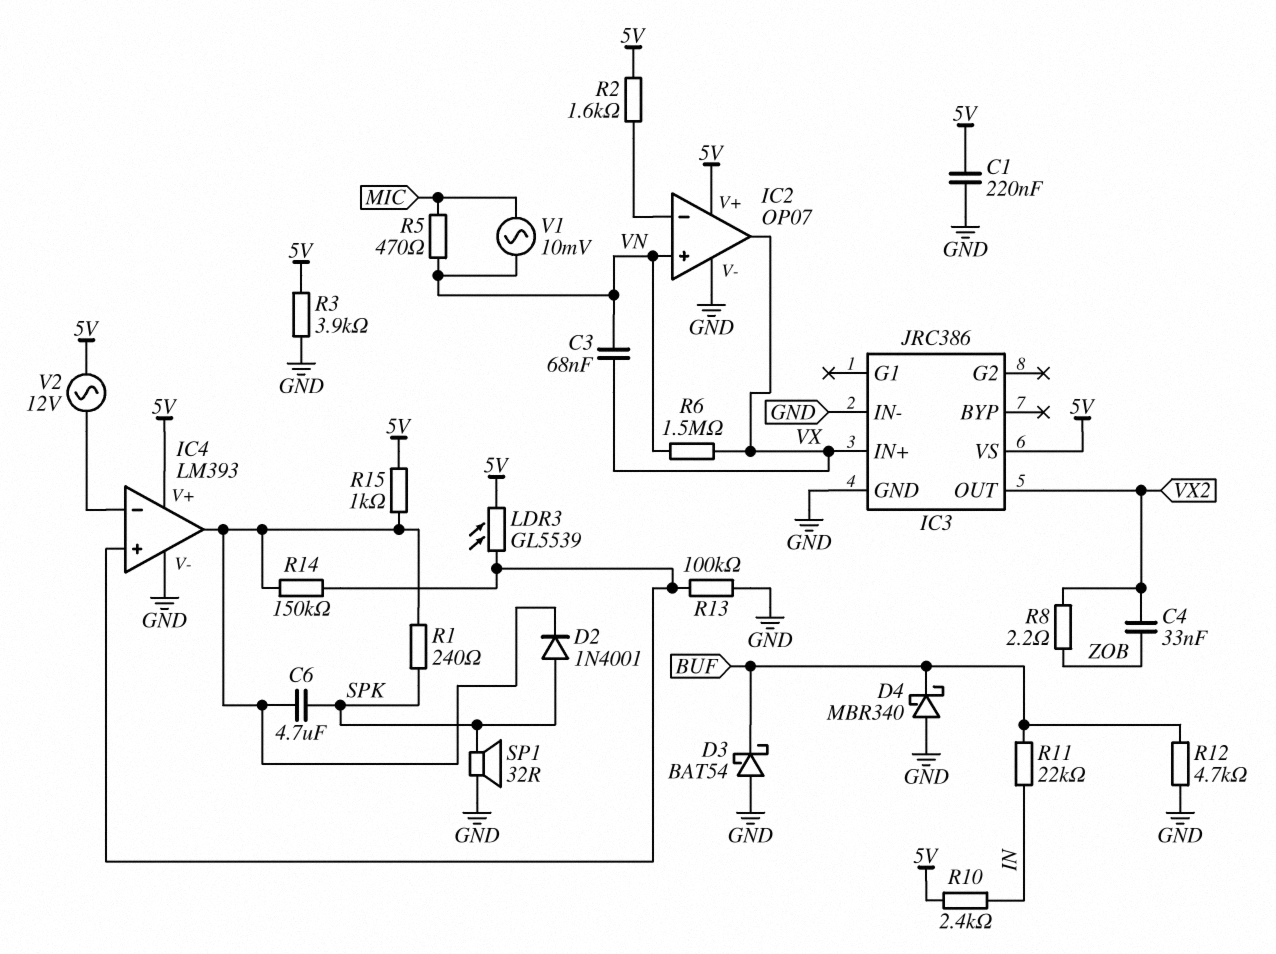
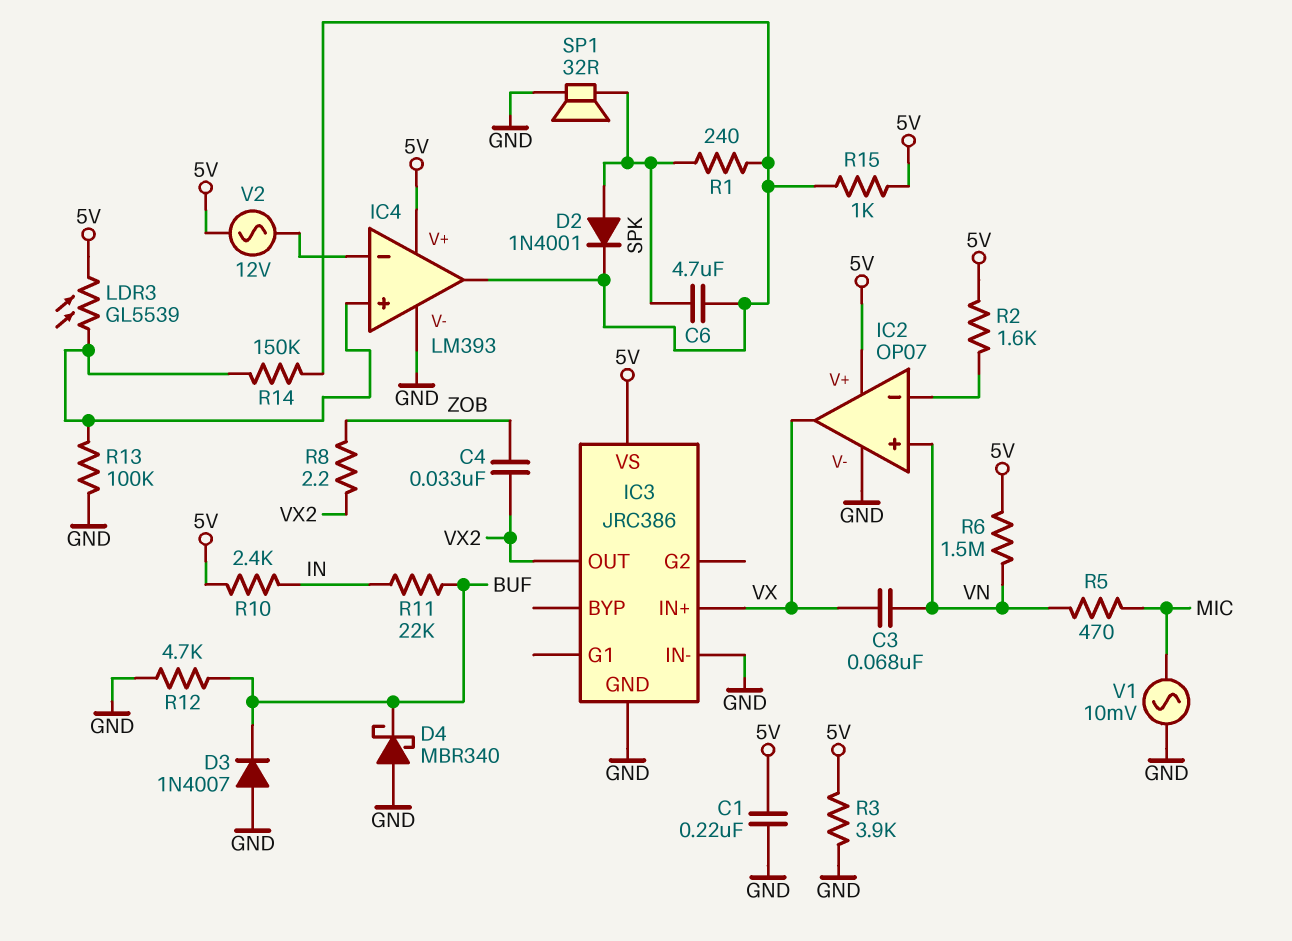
D3: schottky BAT54 (A GND, K BUF) -> diode 1N4007 (A GND, K BUF)
R6: 1.5M (VN, VX) -> 1.5M (5V, VN)
V1: AC 10mV (MIC, VN) -> AC 10mV (GND, MIC)

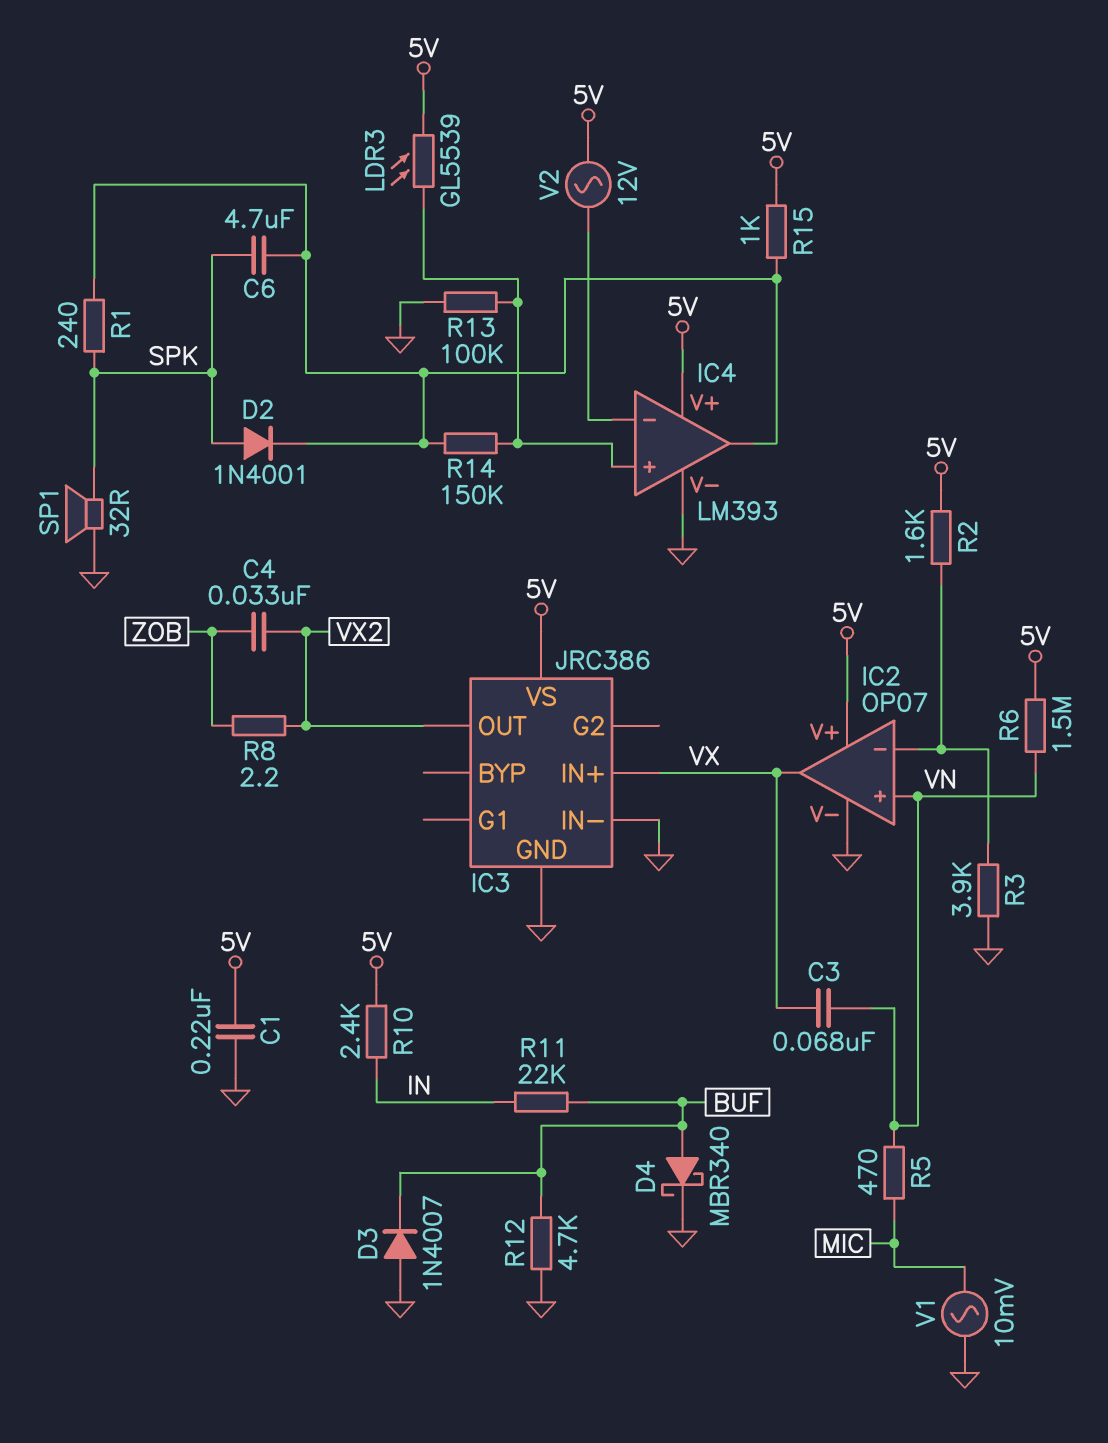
D4: schottky MBR340 (A GND, K BUF) -> schottky MBR340 (A BUF, K GND)
R3: 3.9k (5V, GND) -> 3.9k (GND, IC2/in-)

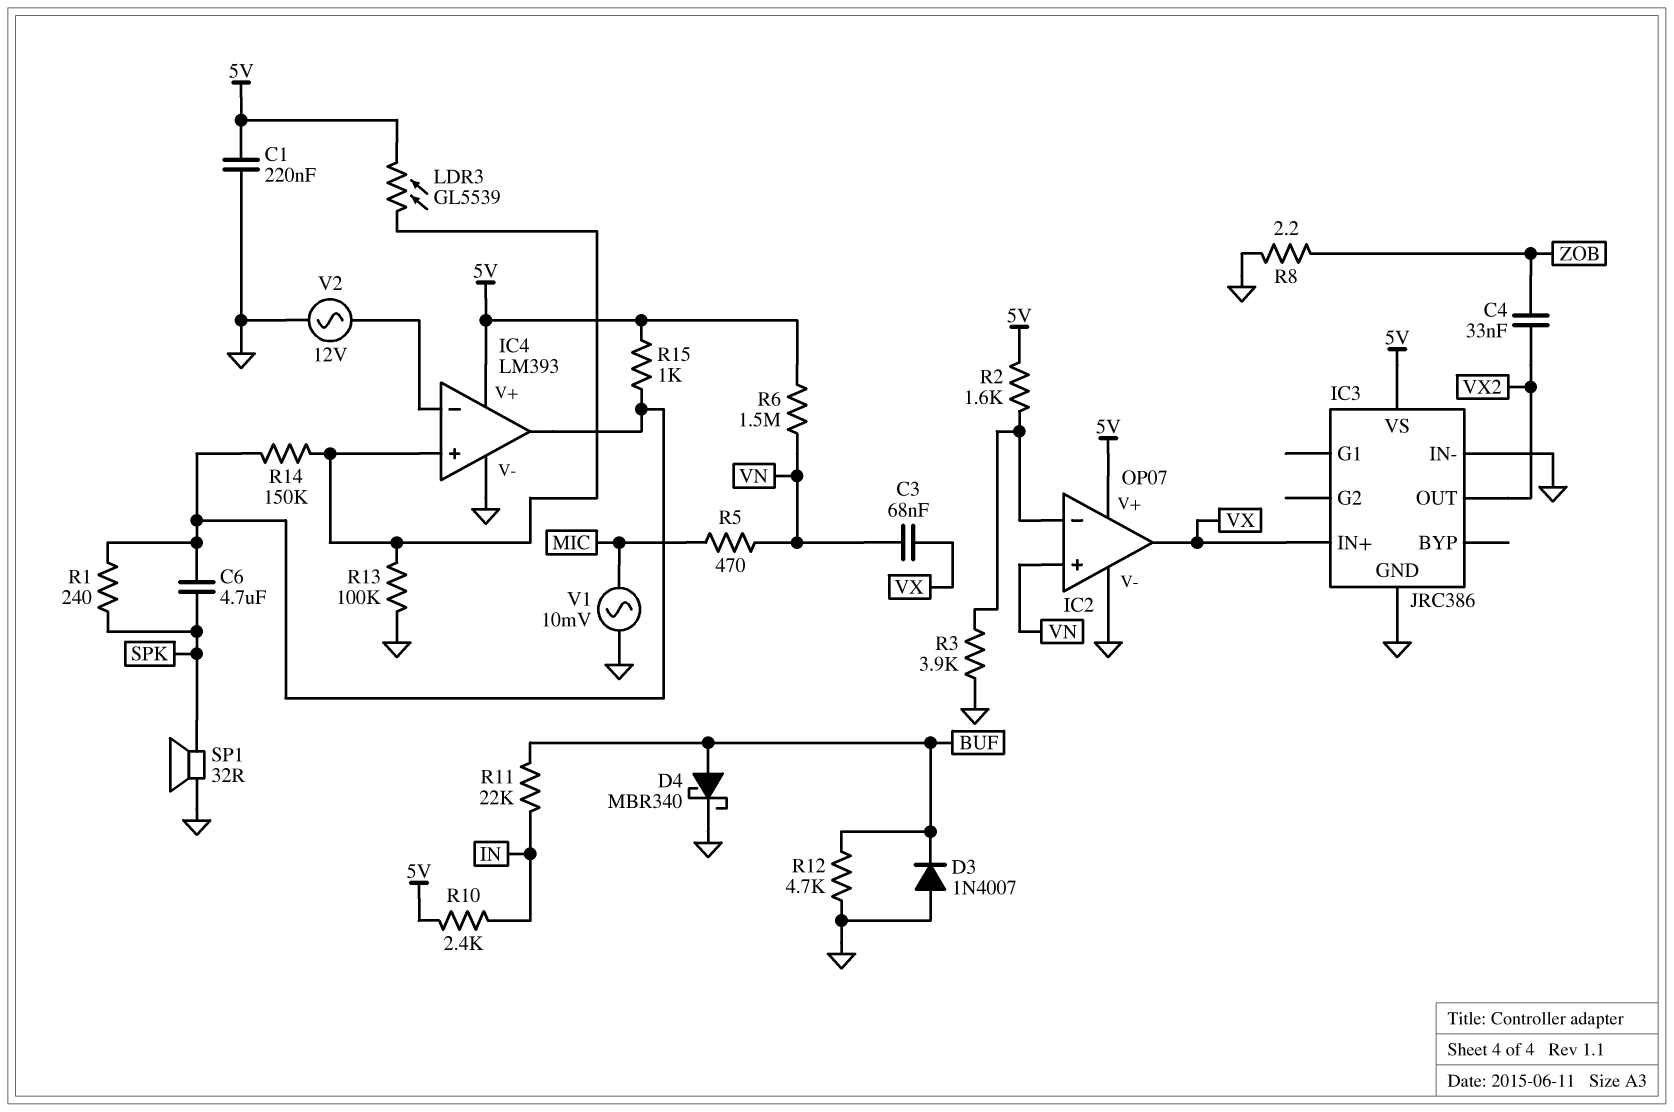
D2: diode 1N4001 (A SPK, K IC4/out) -> none
R8: 2.2 (VX2, ZOB) -> 2.2 (GND, ZOB)
V2: AC 12V (5V, IC4/in-) -> AC 12V (GND, IC4/in-)

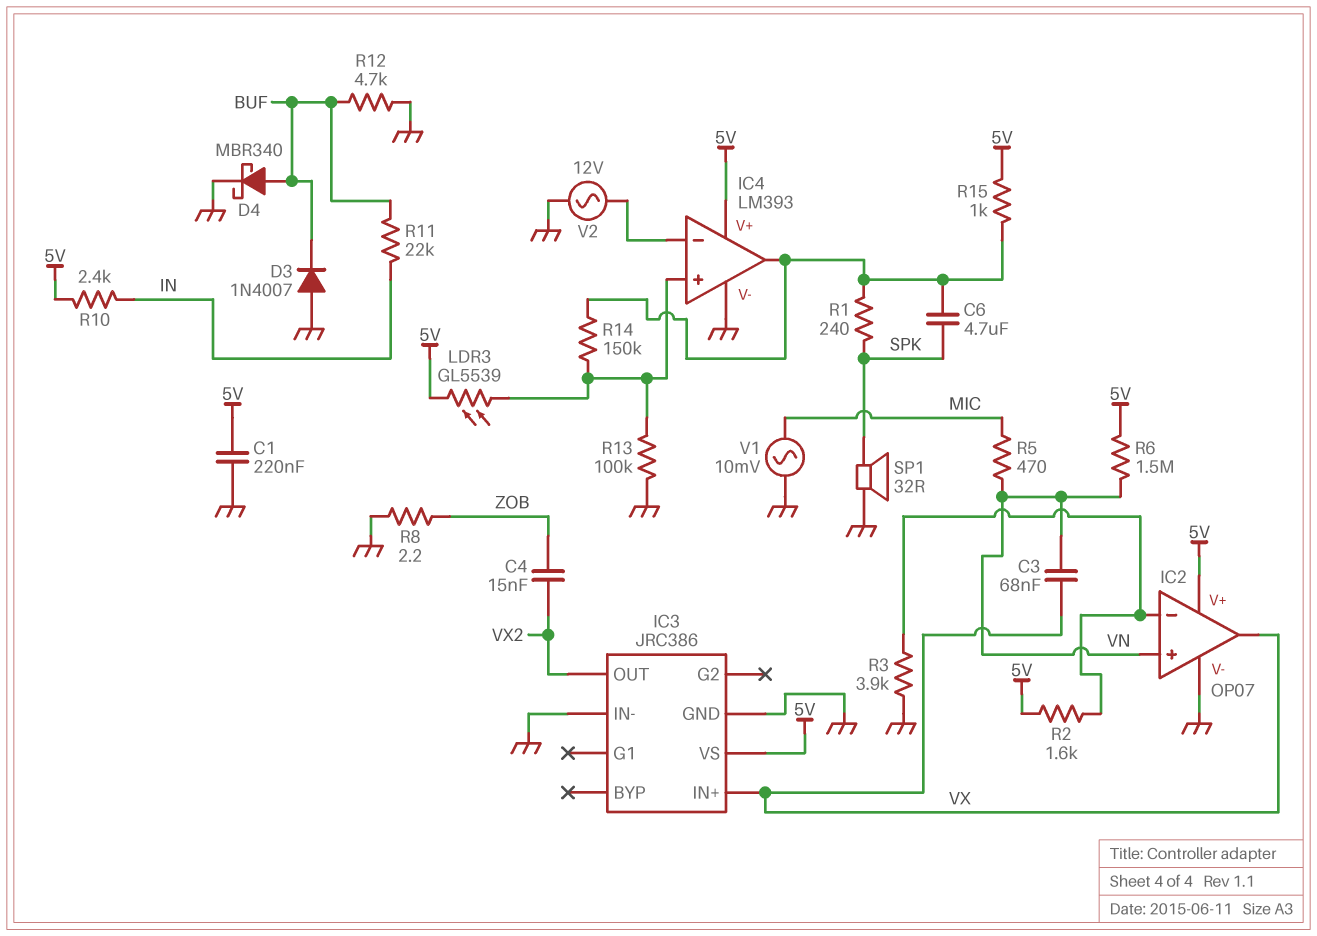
C4: 33nF (VX2, ZOB) -> 15nF (VX2, ZOB)

